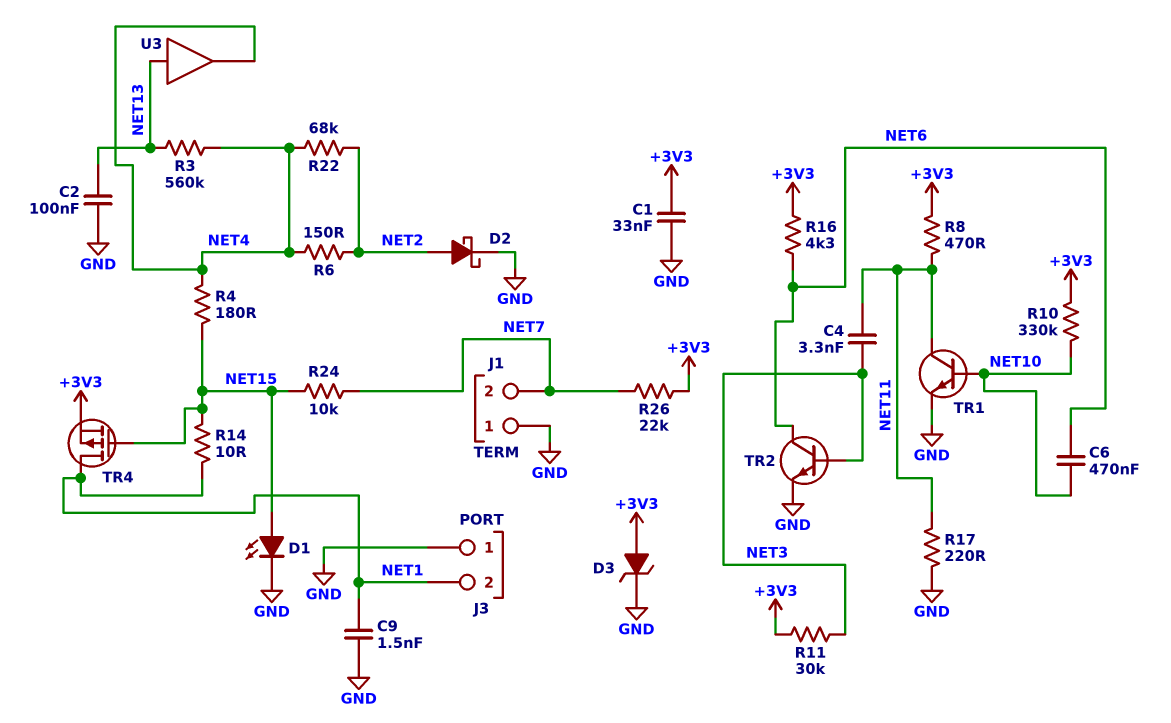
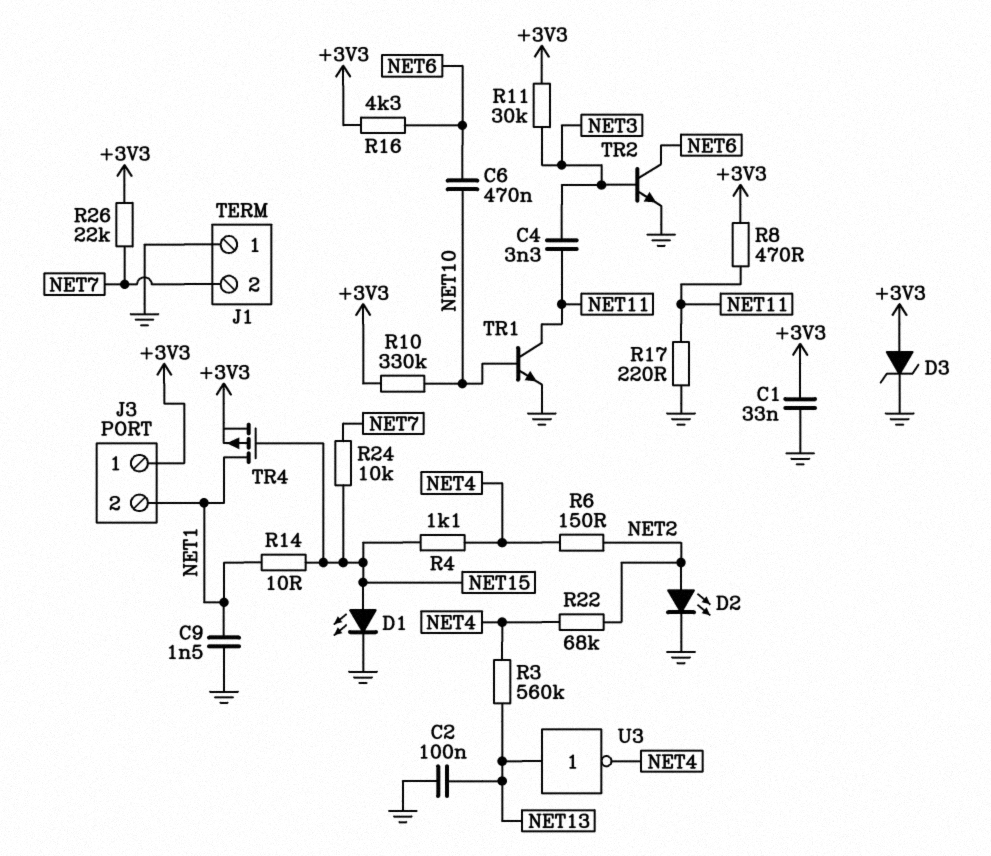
D2: schottky (A NET2, K GND) -> LED (A NET2, K GND)
J3 pin 1: GND -> +3V3
R4: 180 (NET4, NET15) -> 1.1k (NET4, NET15)
U3: buffer (in NET13, out NET4) -> NOT (in NET13, out NET4)

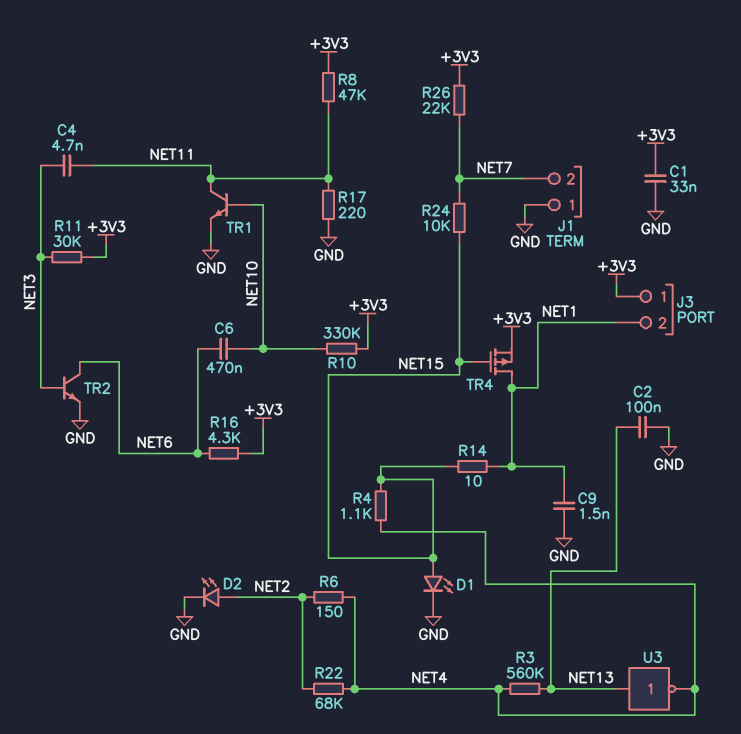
C4: 3.3nF (NET3, NET11) -> 4.7nF (NET3, NET11)
D3: zener (A +3V3, K GND) -> none
R8: 470 (+3V3, NET11) -> 47k (+3V3, NET11)

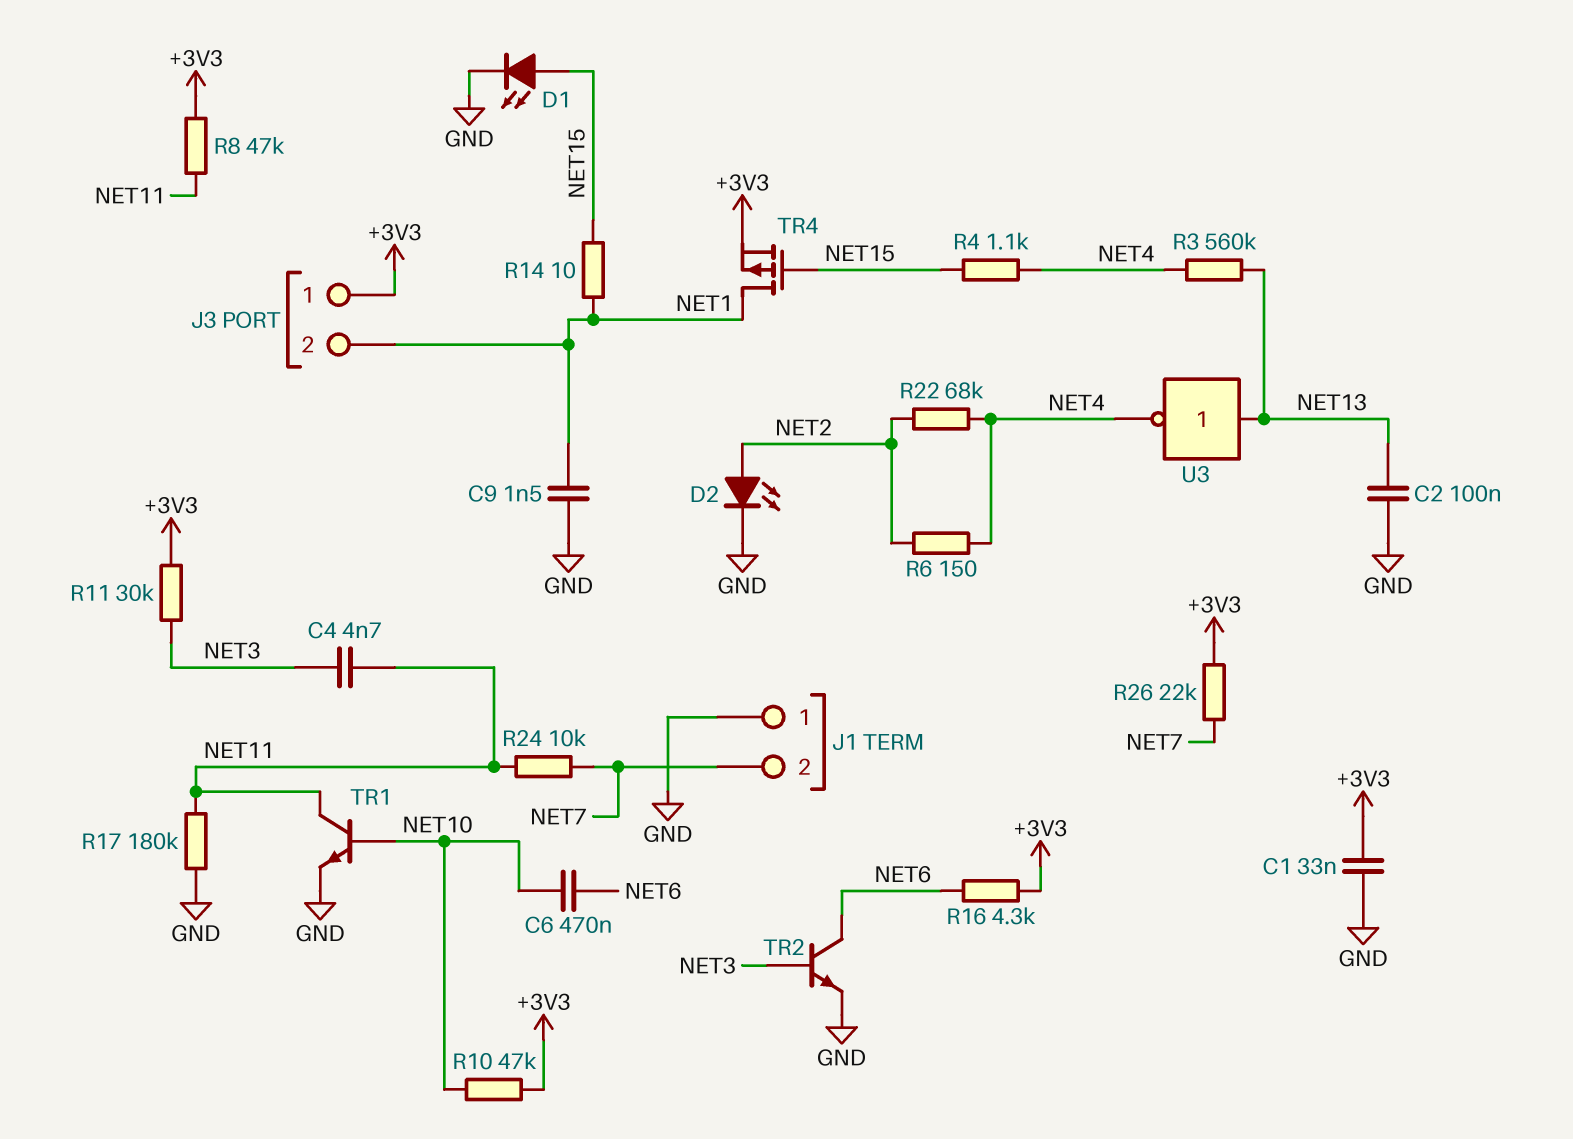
R10: 330k (+3V3, NET10) -> 47k (+3V3, NET10)
R17: 220 (GND, NET11) -> 180k (GND, NET11)
R24: 10k (NET7, NET15) -> 10k (NET7, NET11)

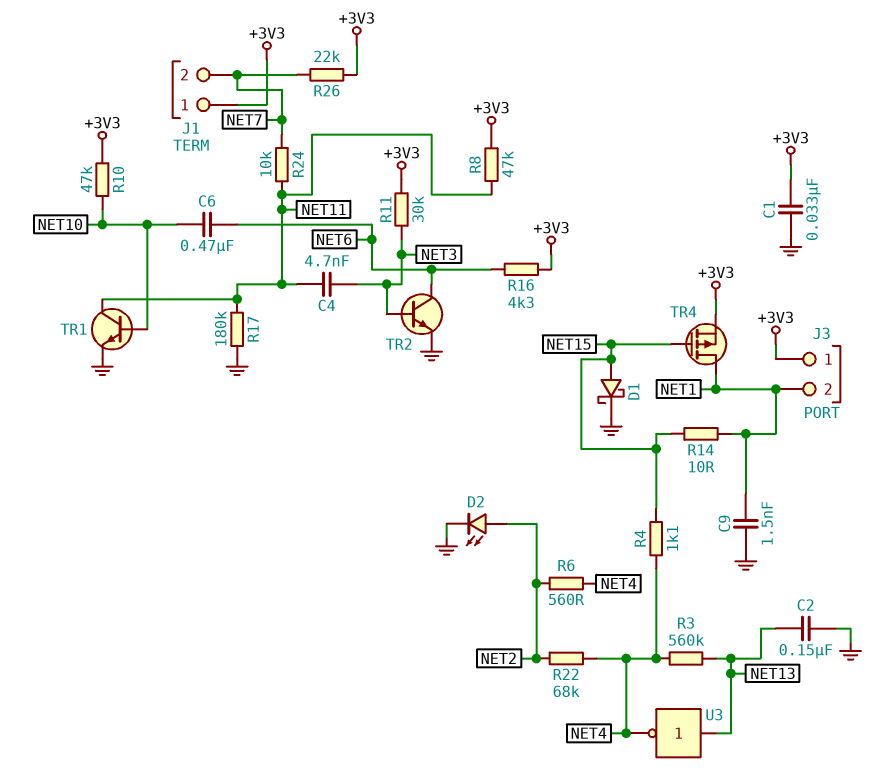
C2: 100nF (GND, NET13) -> 150nF (GND, NET13)
D1: LED (A NET15, K GND) -> schottky (A NET15, K GND)
J1 pin 1: GND -> +3V3
R6: 150 (NET2, NET4) -> 560 (NET2, NET4)

